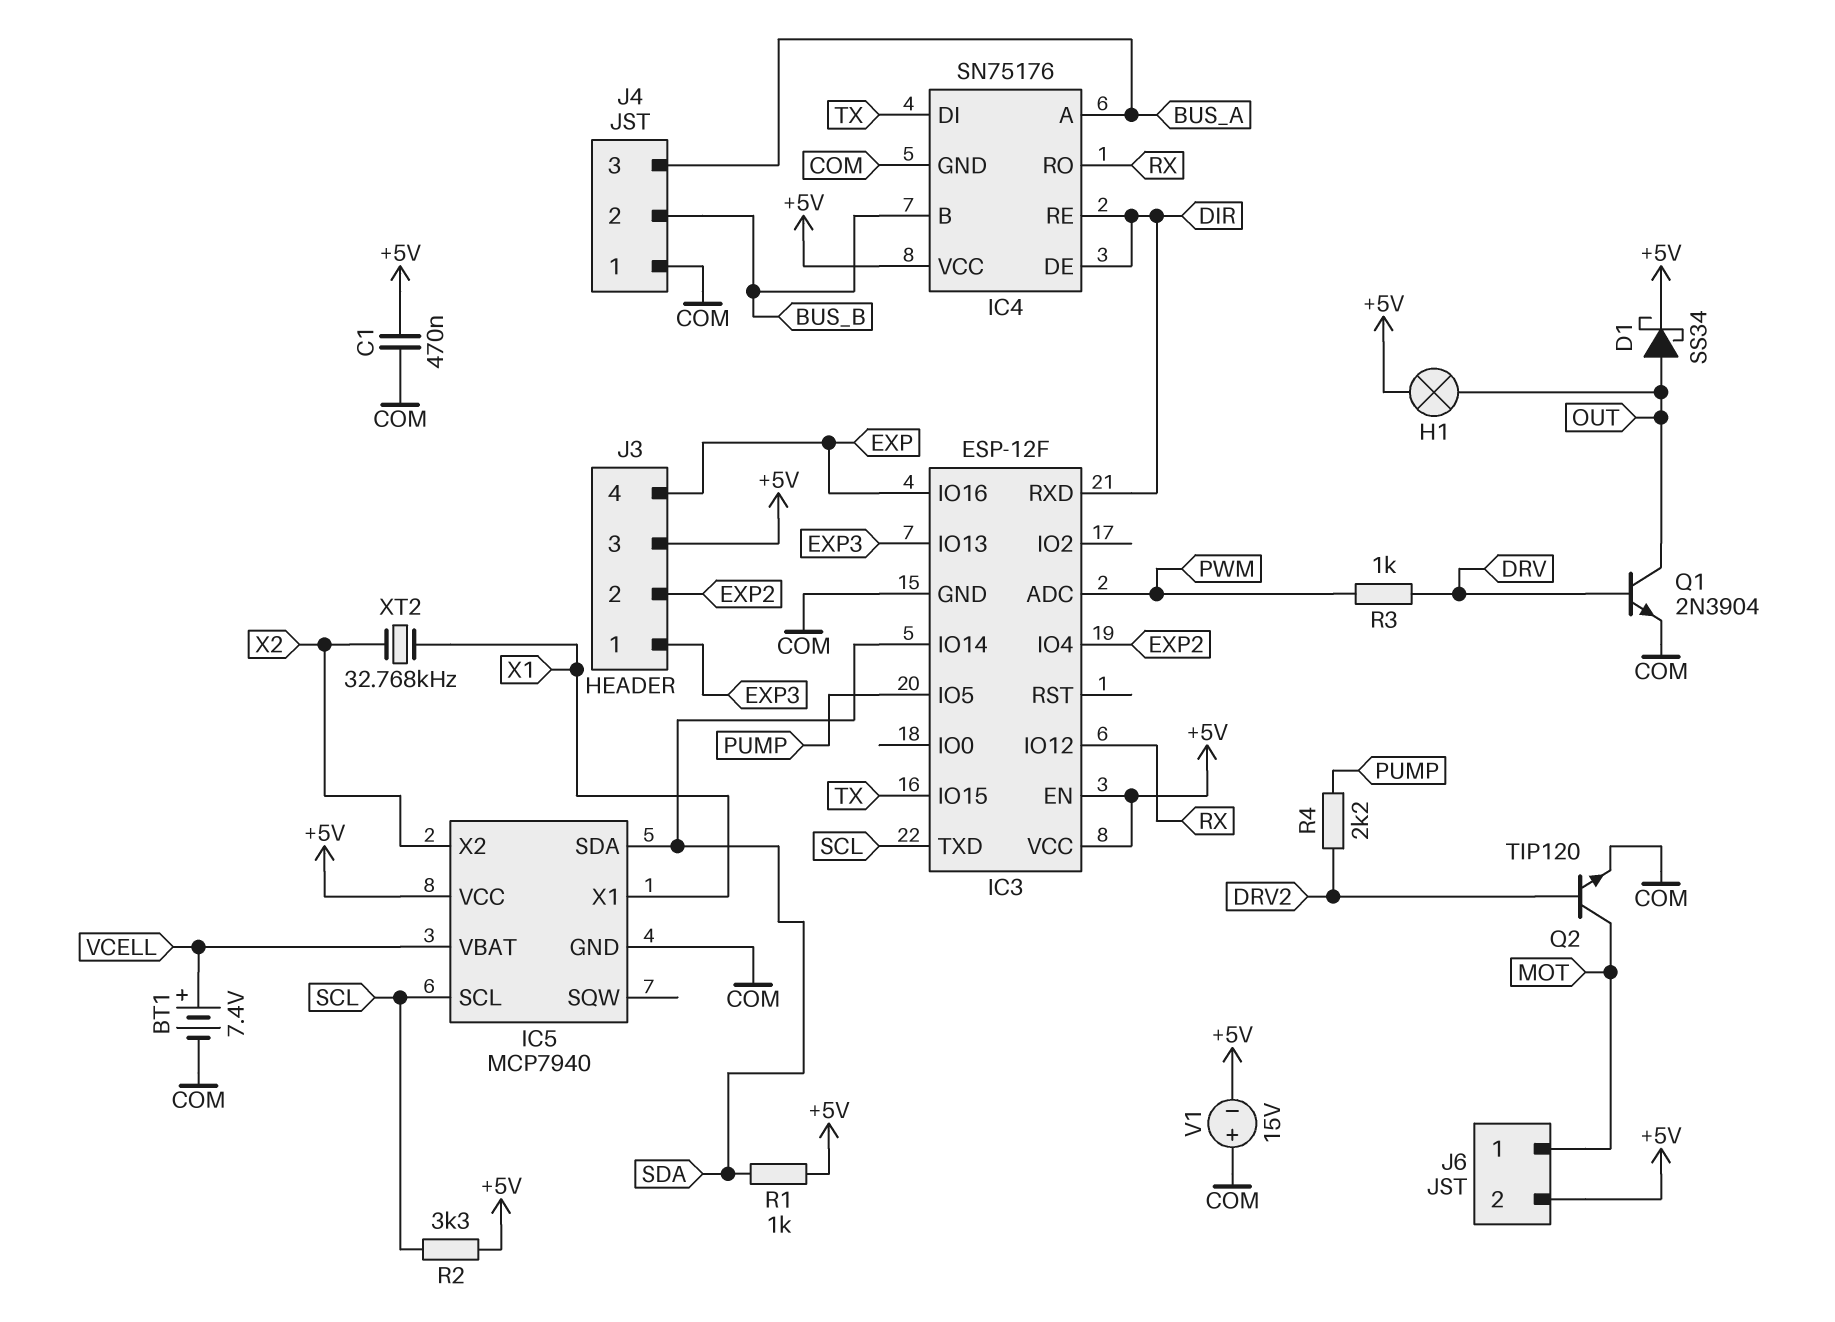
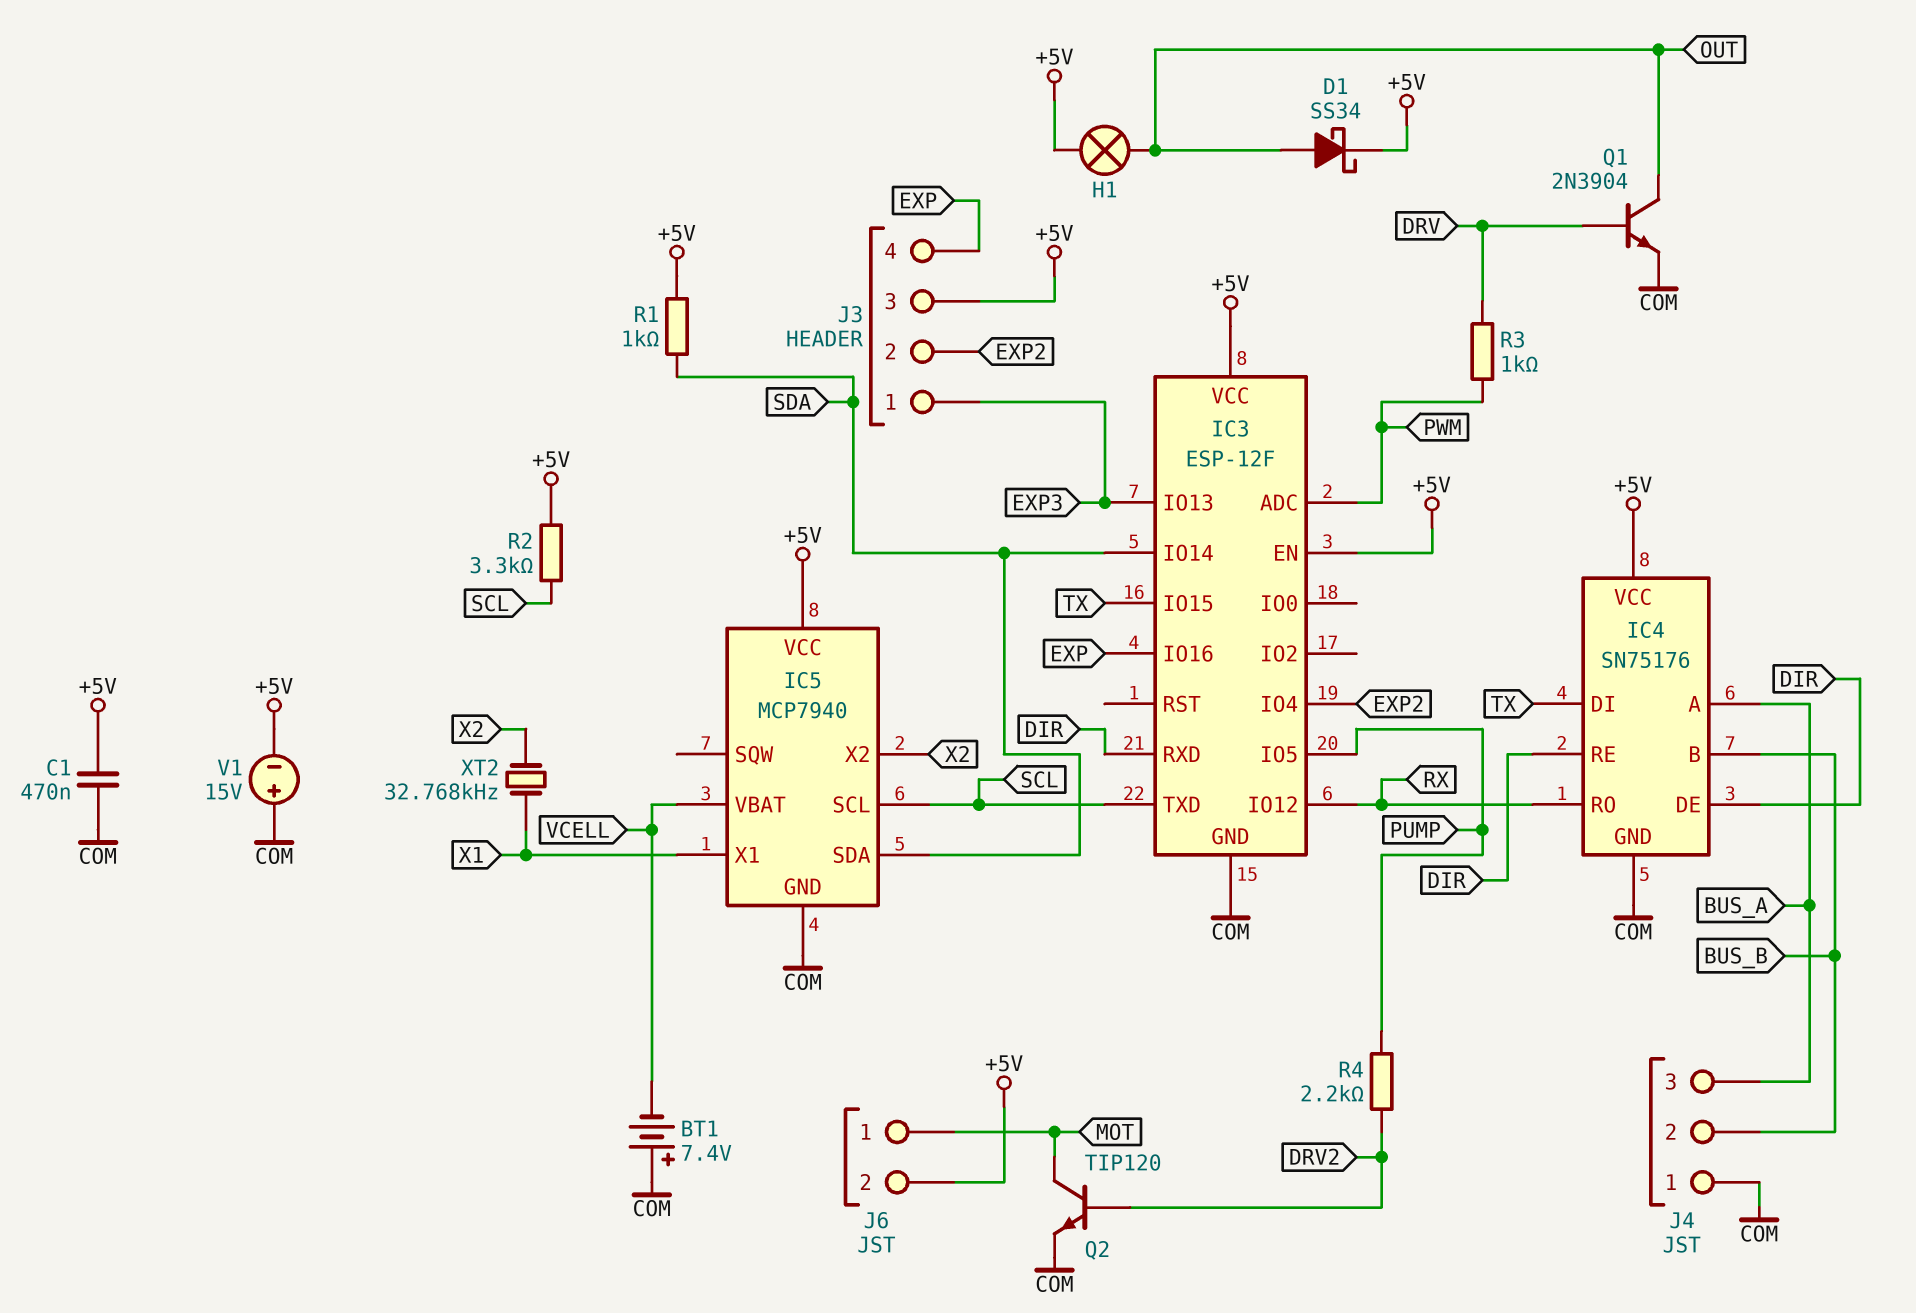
BT1: 7.4V (plus VCELL, minus COM) -> 7.4V (plus COM, minus VCELL)

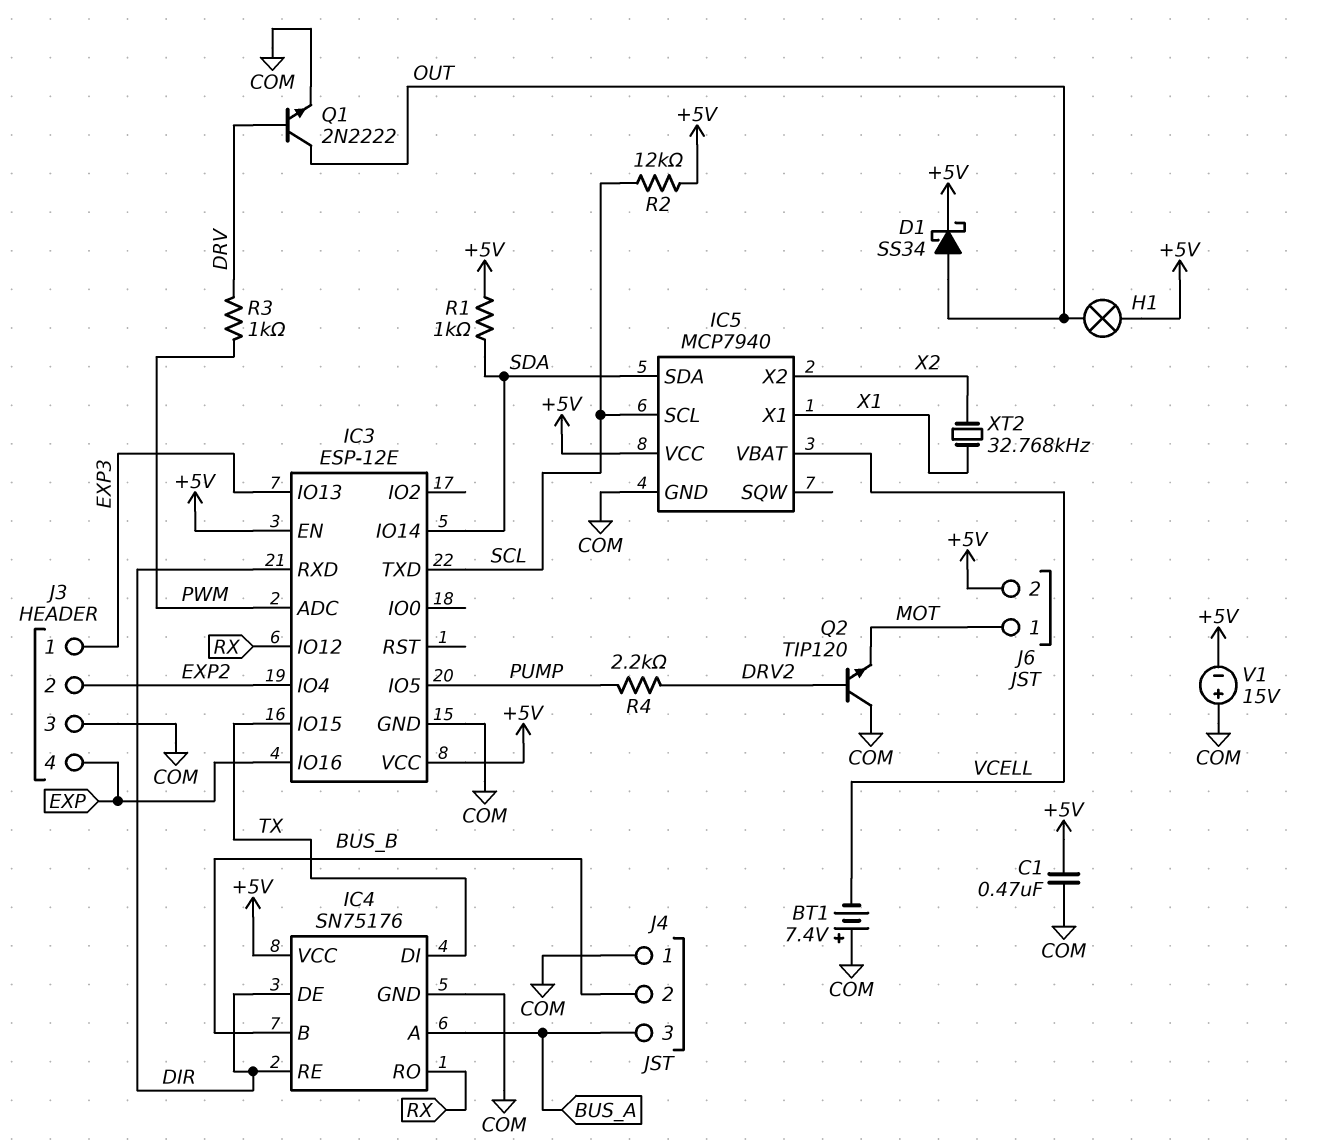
IC3: ESP-12F -> ESP-12E
J3 pin 3: +5V -> COM
Q1: NPN 2N3904 (B DRV, C OUT, E COM) -> NPN 2N2222 (B DRV, C OUT, E COM)
Q2: NPN TIP120 (B DRV2, C MOT, E COM) -> NPN TIP120 (B DRV2, C COM, E MOT)
R2: 3.3k (+5V, SCL) -> 12k (+5V, SCL)

